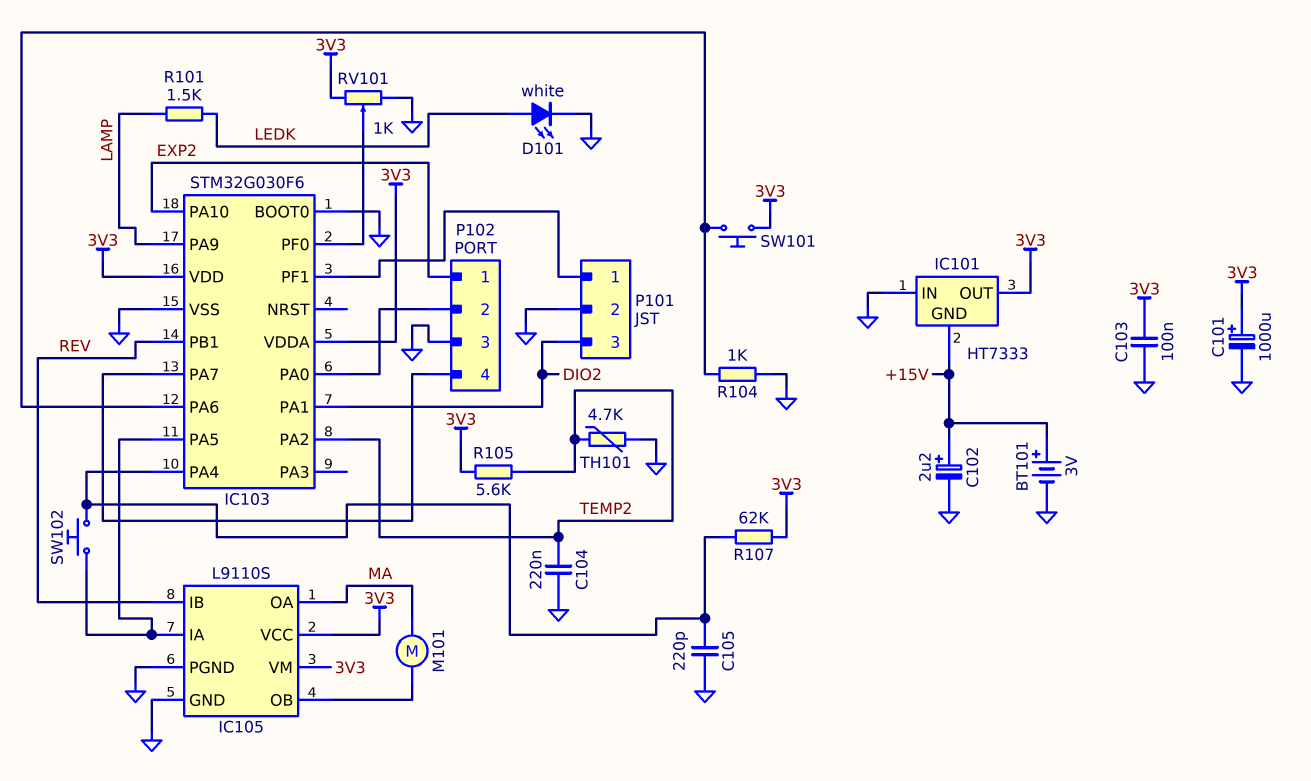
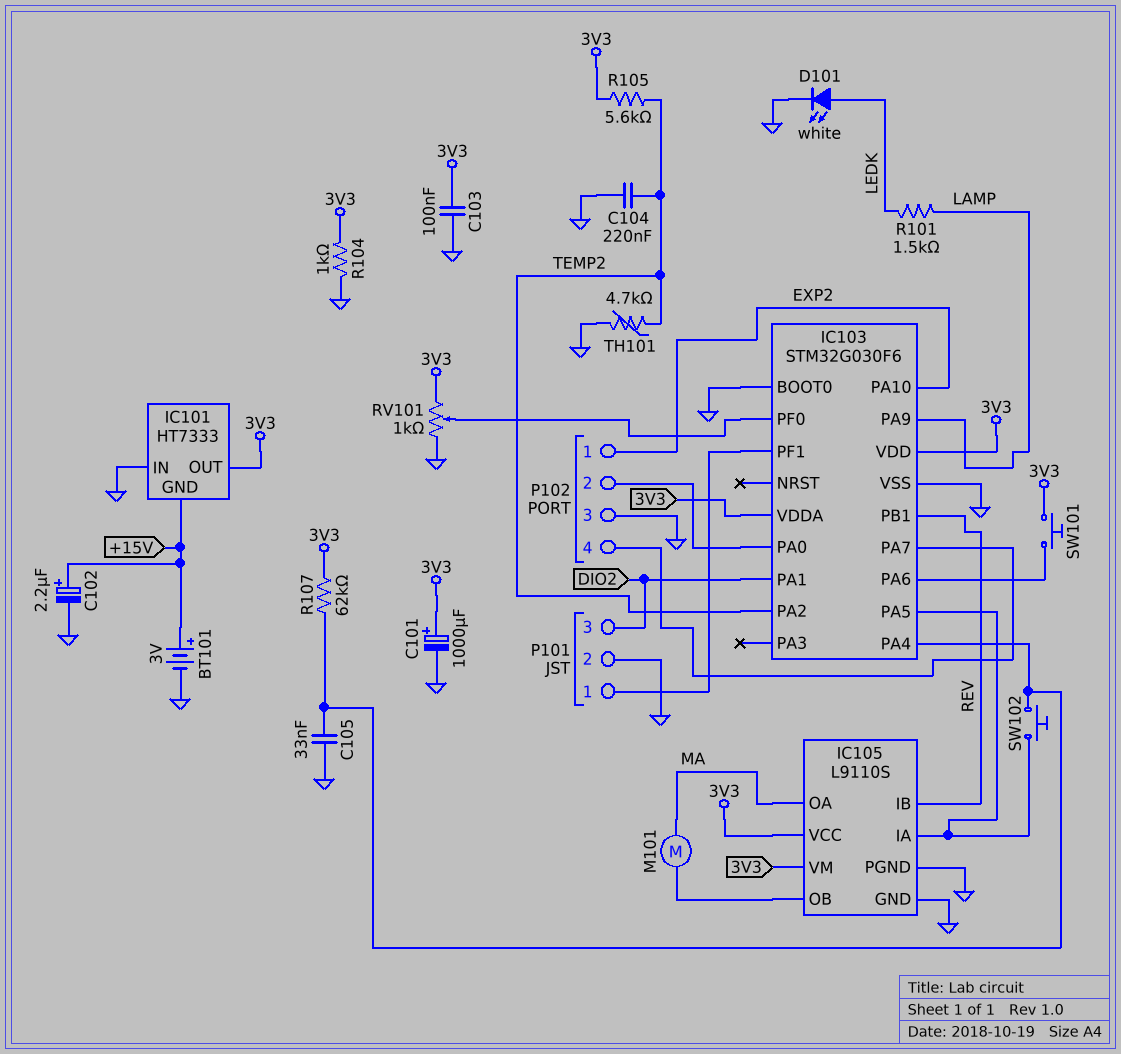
C105: 220pF (GND, IC103/PA4) -> 33nF (GND, IC103/PA4)
R104: 1k (GND, IC103/PA6) -> 1k (3V3, GND)

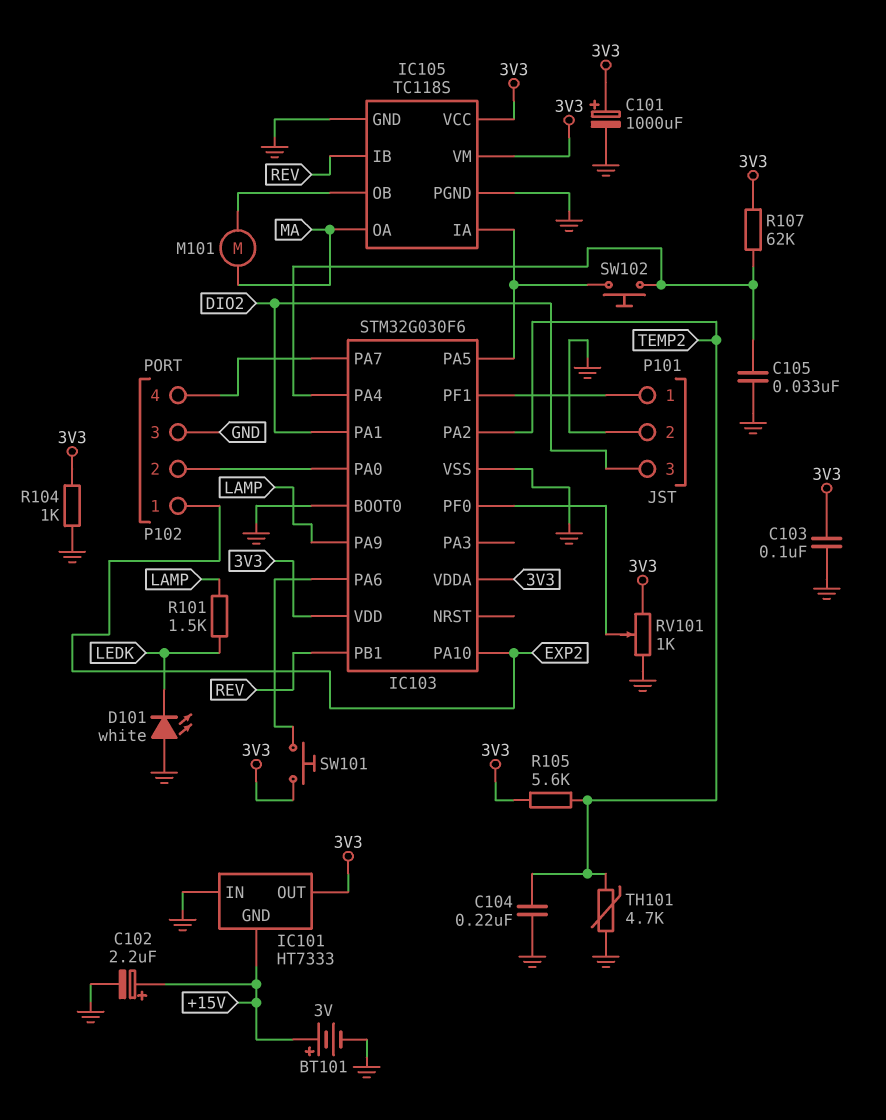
D101: LED white (A LEDK, K GND) -> LED white (A GND, K LEDK)
IC105: L9110S -> TC118S

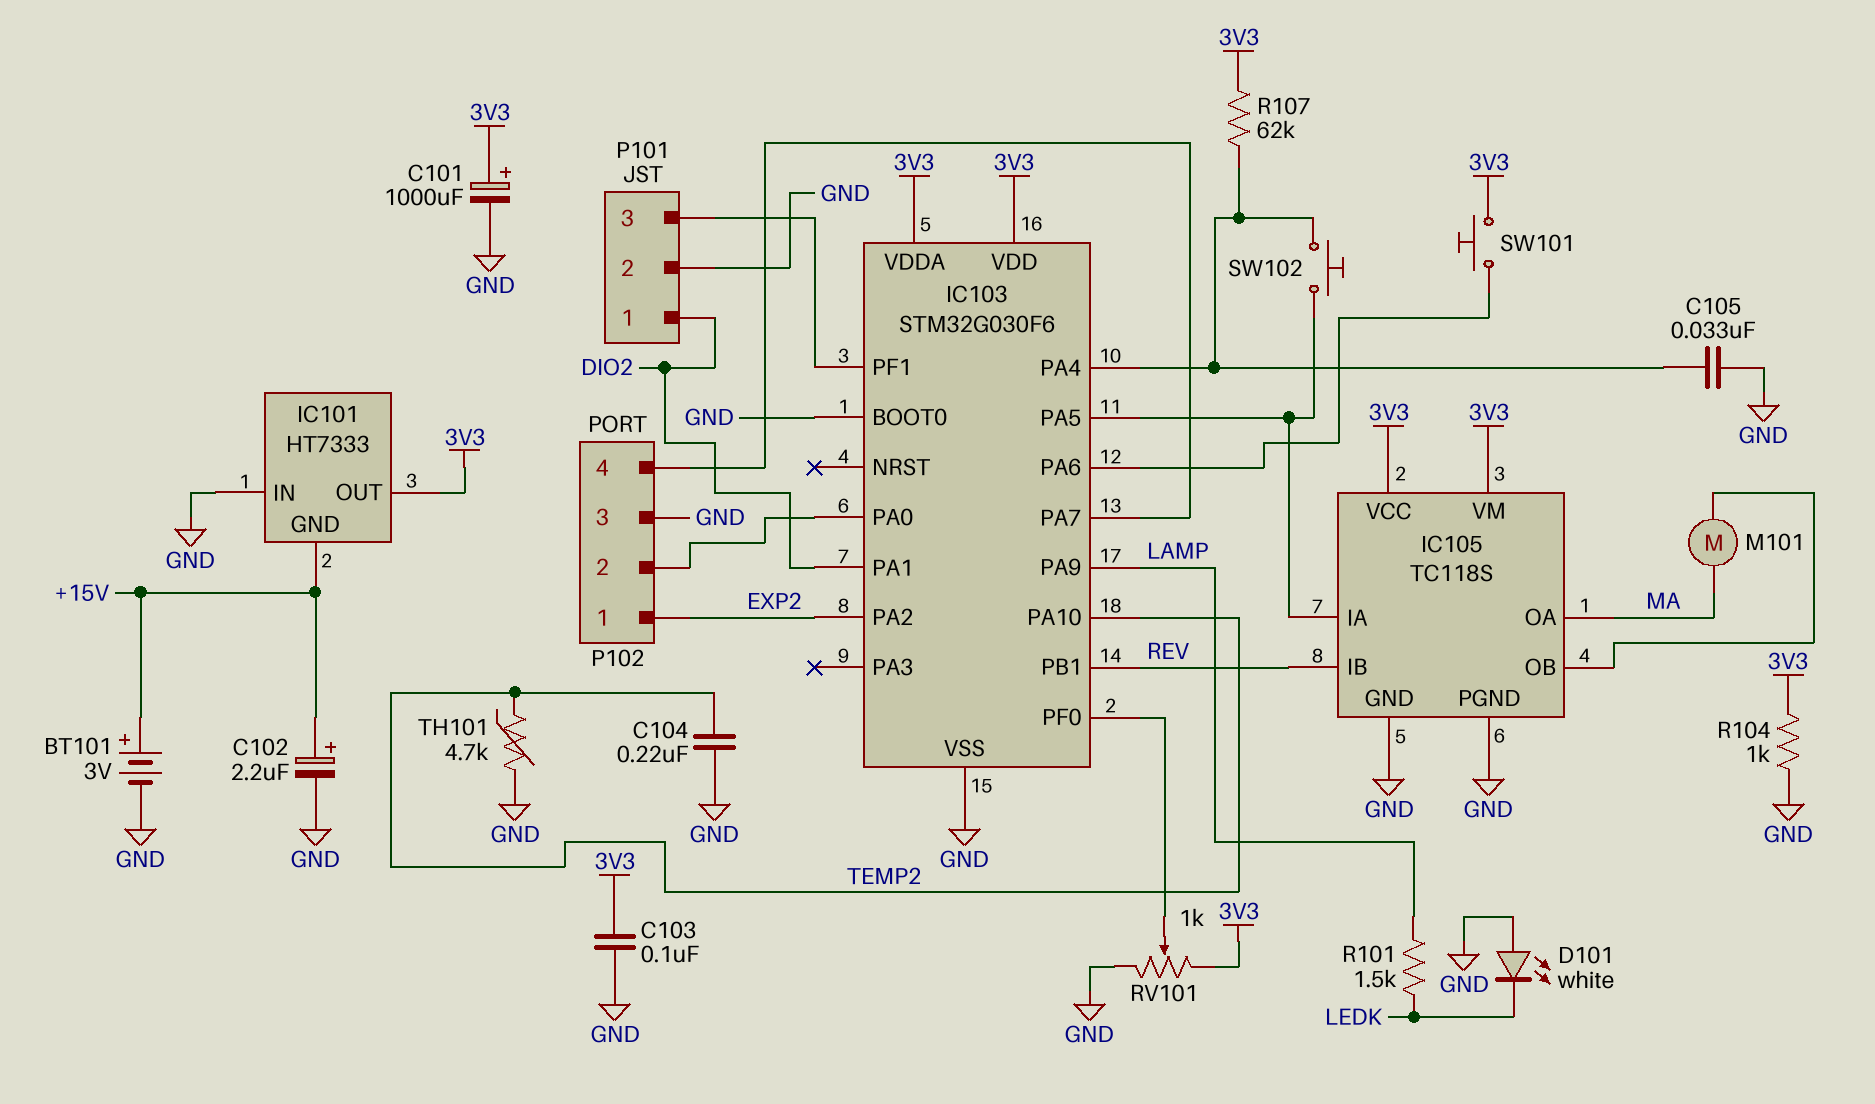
IC103 pin PA2: TEMP2 -> EXP2
IC103 pin PA10: EXP2 -> TEMP2
P101 pin 1: IC103/PF1 -> DIO2
P101 pin 3: DIO2 -> IC103/PF1
R105: 5.6k (3V3, TEMP2) -> none

